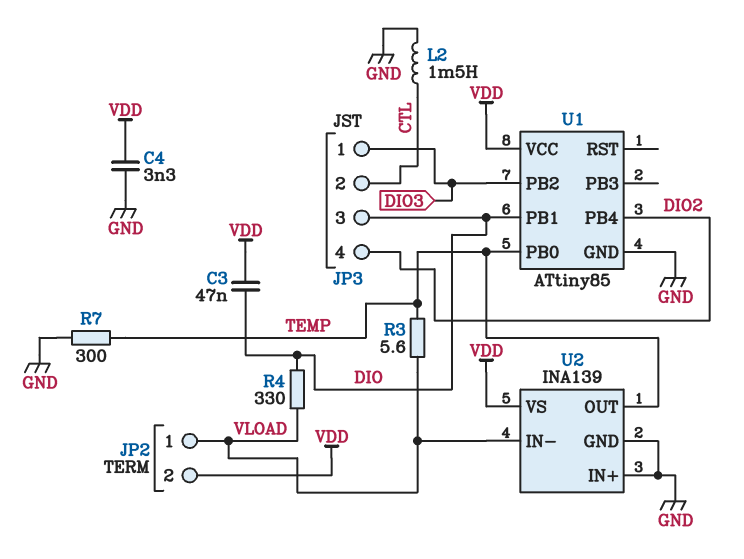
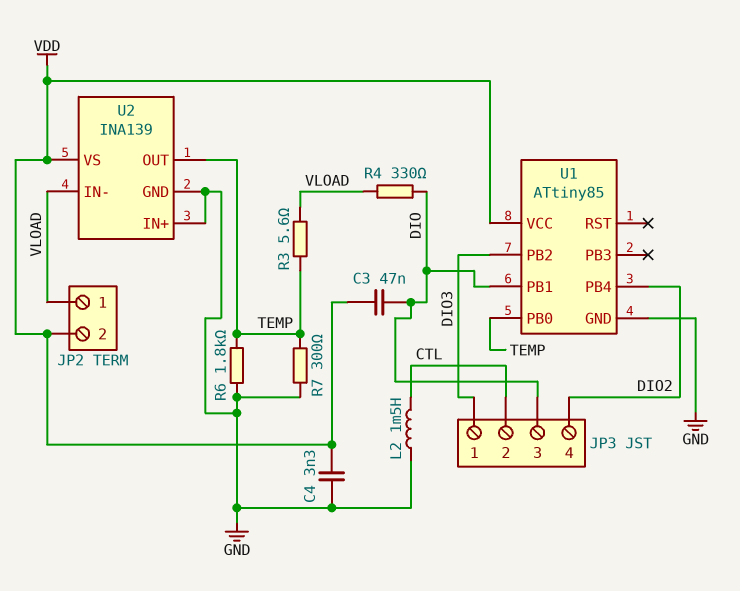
R6: none -> 1.8k (GND, TEMP)

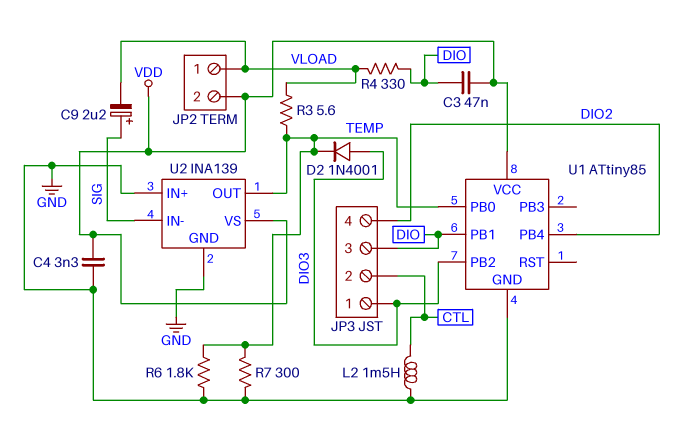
C9: none -> 2.2uF (plus SIG, minus VLOAD)
D2: none -> diode 1N4001 (A DIO3, K TEMP)
U2 pin IN-: VLOAD -> SIG

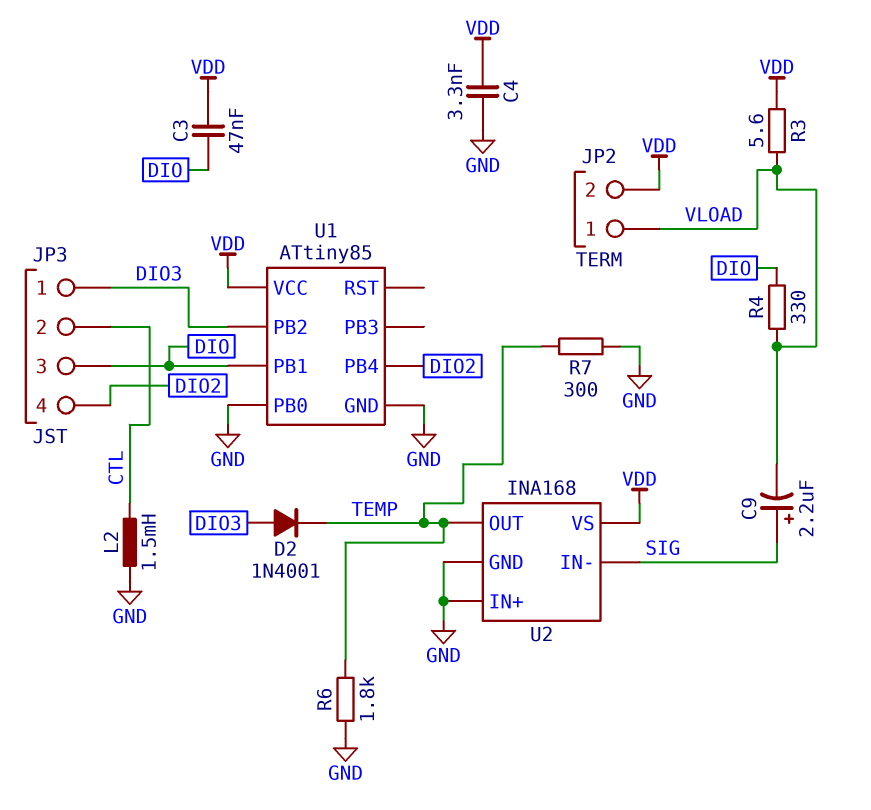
R3: 5.6 (TEMP, VLOAD) -> 5.6 (VDD, VLOAD)
U1 pin PB0: TEMP -> GND
U2: INA139 -> INA168

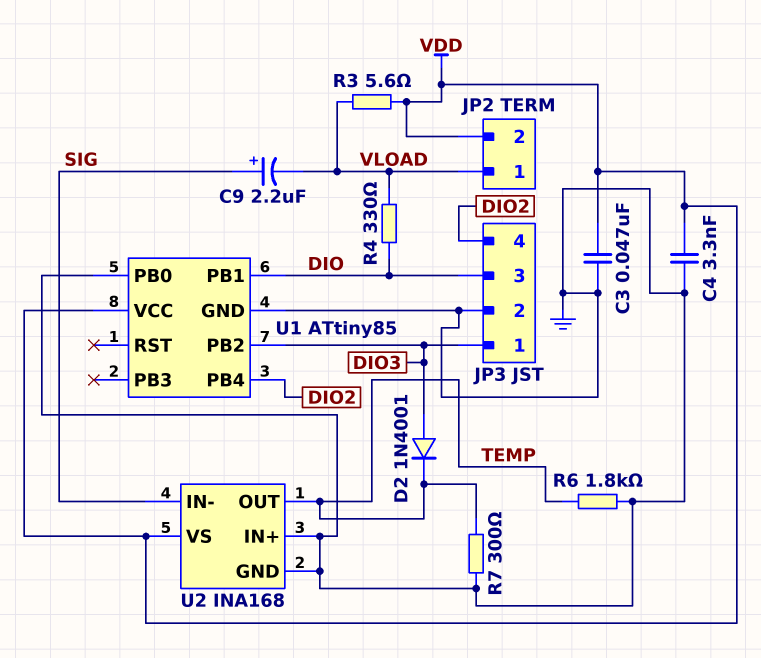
C3: 47nF (DIO, VDD) -> 47nF (GND, VDD)
JP3 pin 2: CTL -> GND
L2: 1.5mH (CTL, GND) -> none

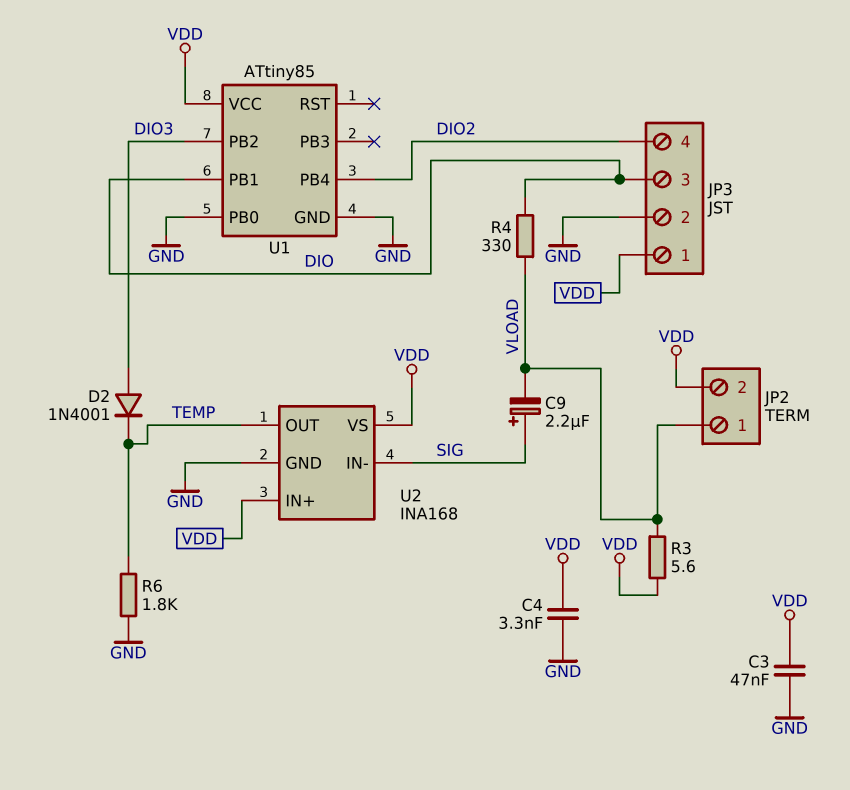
JP3 pin 1: DIO3 -> VDD
R7: 300 (GND, TEMP) -> none
U2 pin IN+: GND -> VDD

